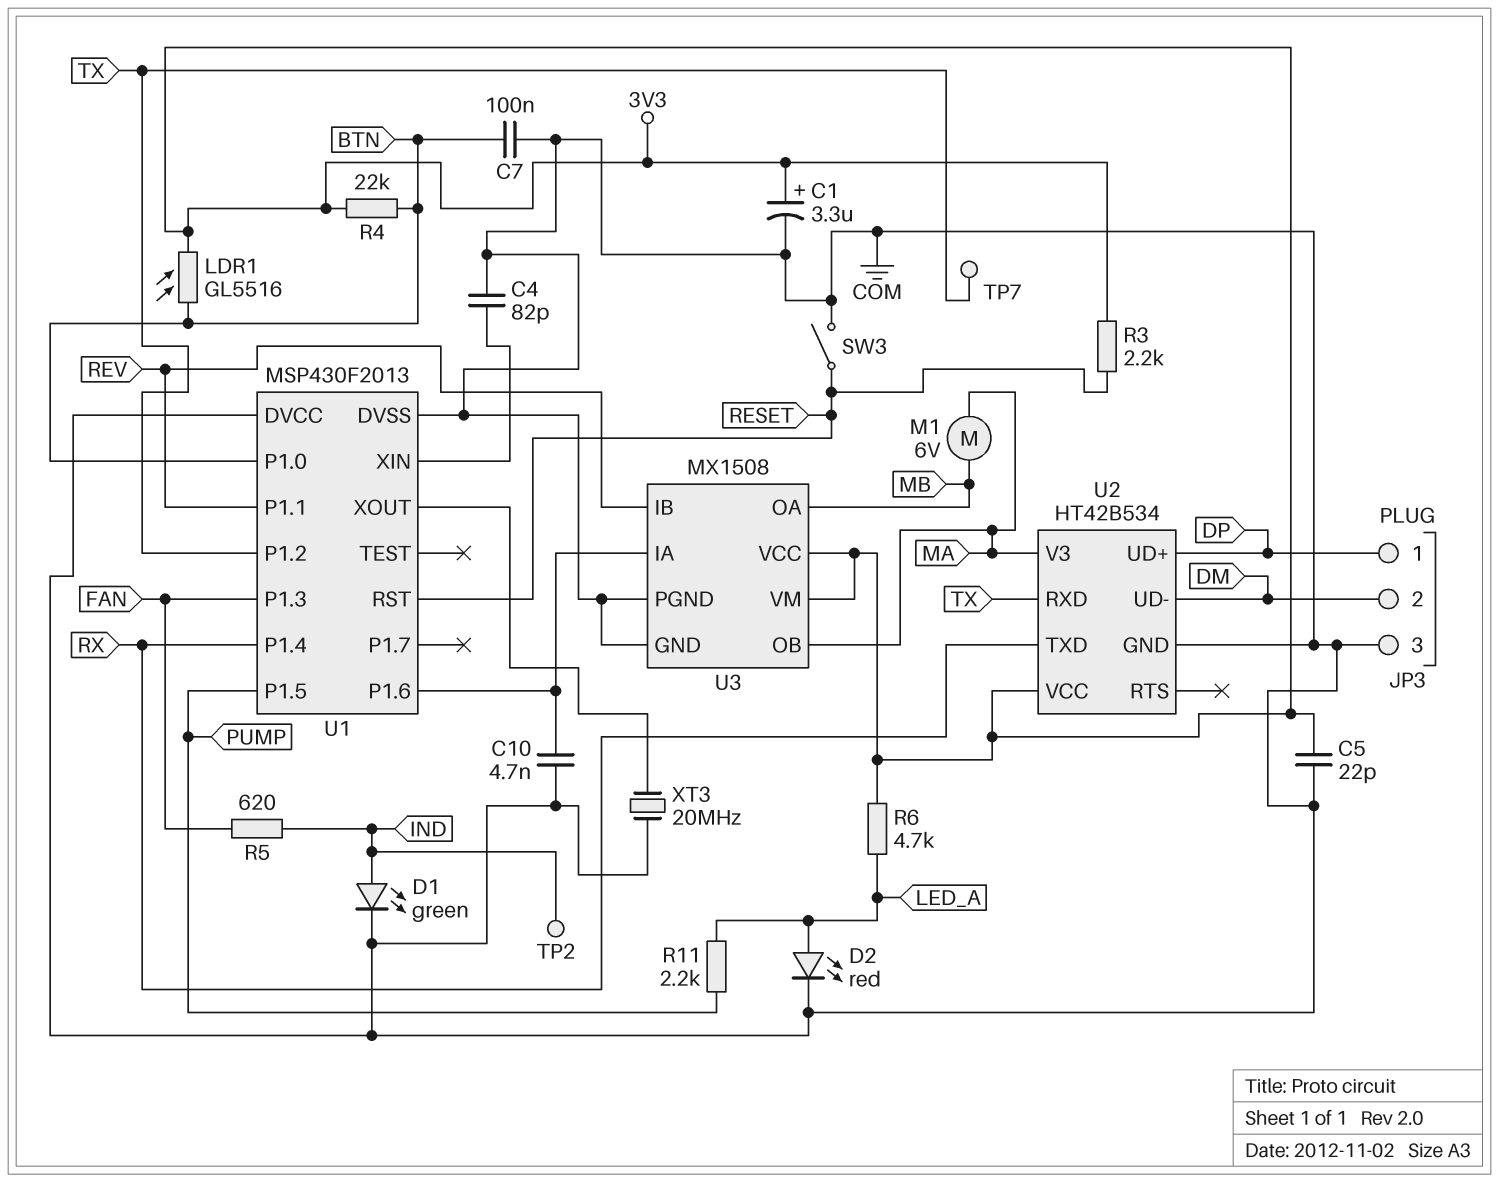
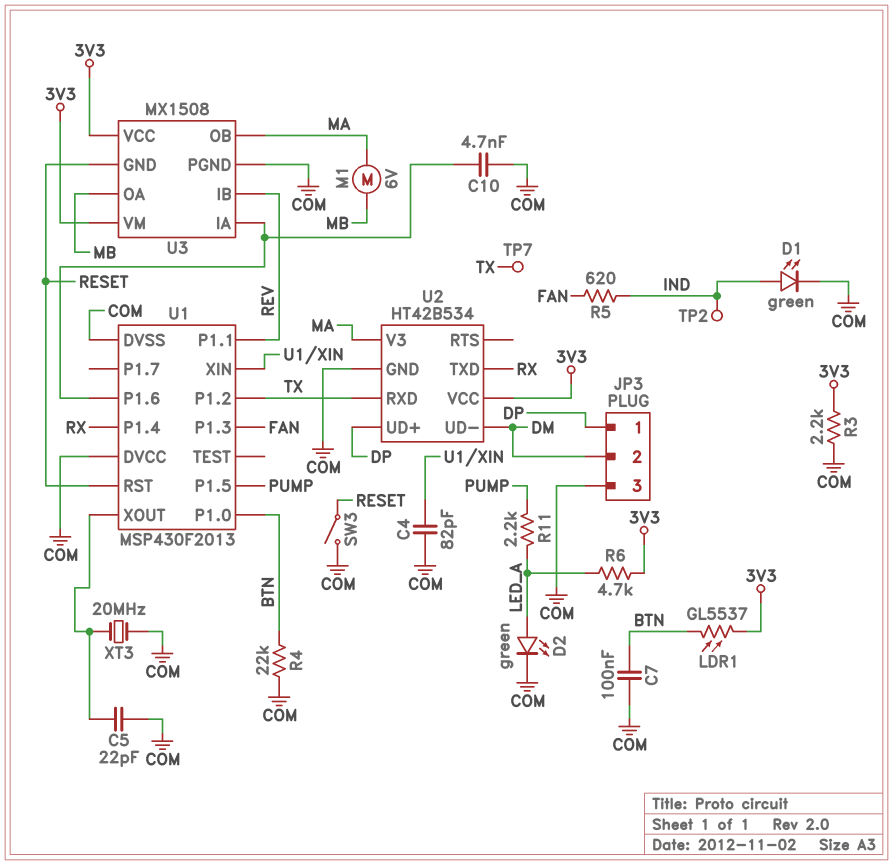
C1: 3.3uF (plus 3V3, minus COM) -> none
C5: 22pF (3V3, COM) -> 22pF (COM, U1/XOUT)
D2: LED red (A LED_A, K COM) -> LED green (A LED_A, K COM)
LDR1: GL5516 (3V3, BTN) -> GL5537 (3V3, BTN)
R3: 2.2k (3V3, RESET) -> 2.2k (3V3, COM)
R4: 22k (3V3, BTN) -> 22k (BTN, COM)
U3 pin GND: COM -> RESET

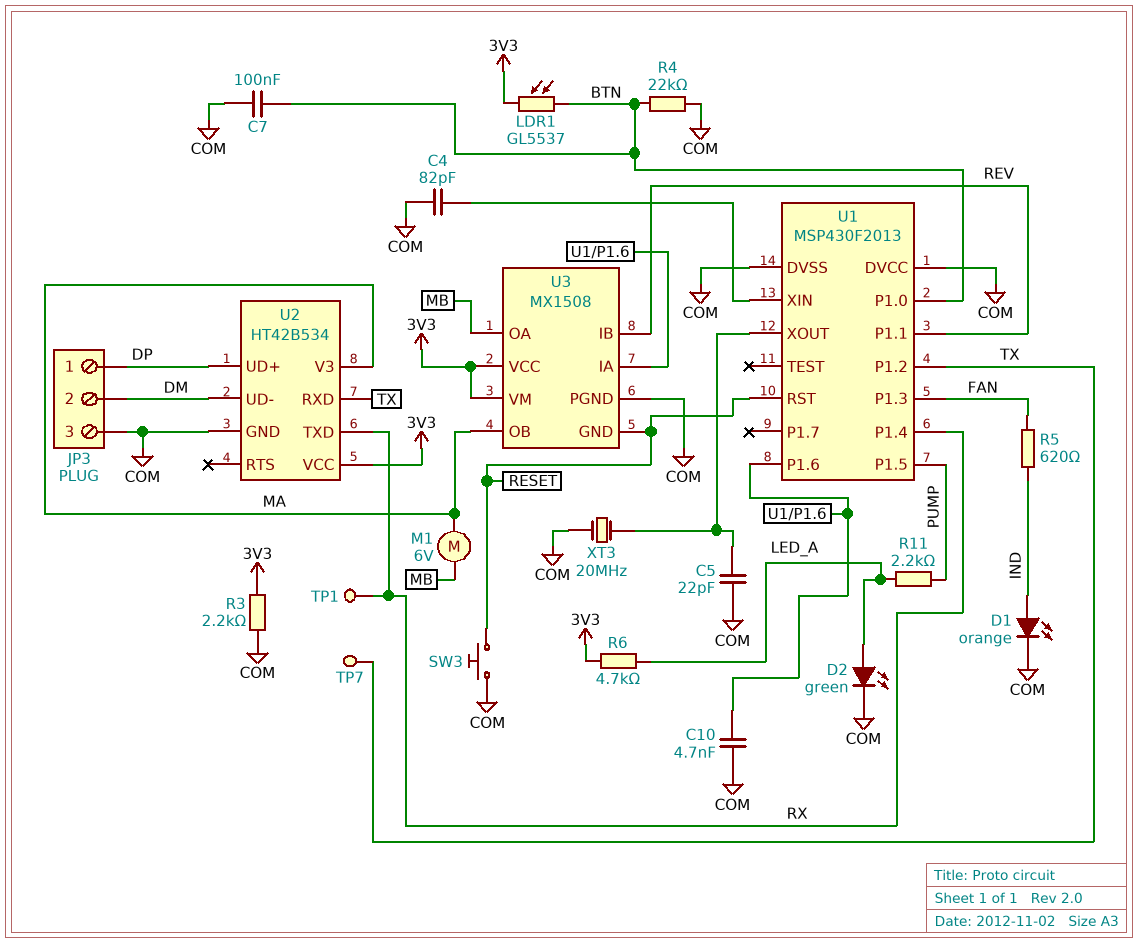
D1: LED green (A IND, K COM) -> LED orange (A IND, K COM)
SW3: switch (COM, RESET) -> button (COM, RESET)
TP1: none -> test point (RX)
TP2: test point (IND) -> none

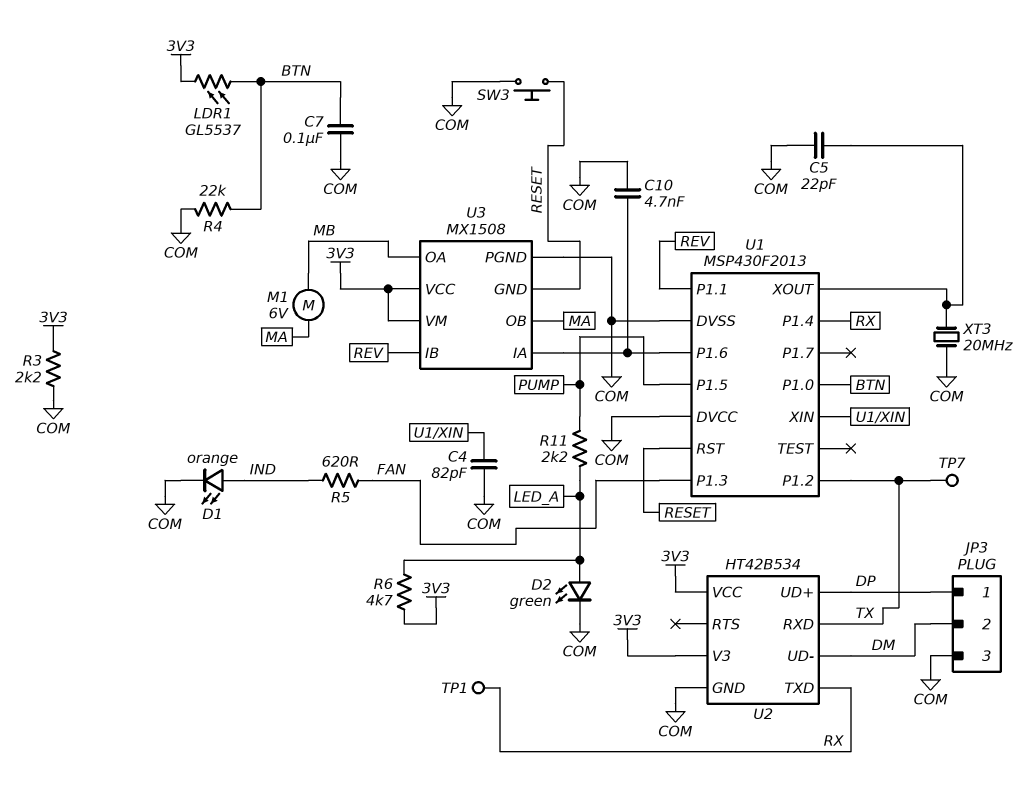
U2 pin V3: MA -> 3V3

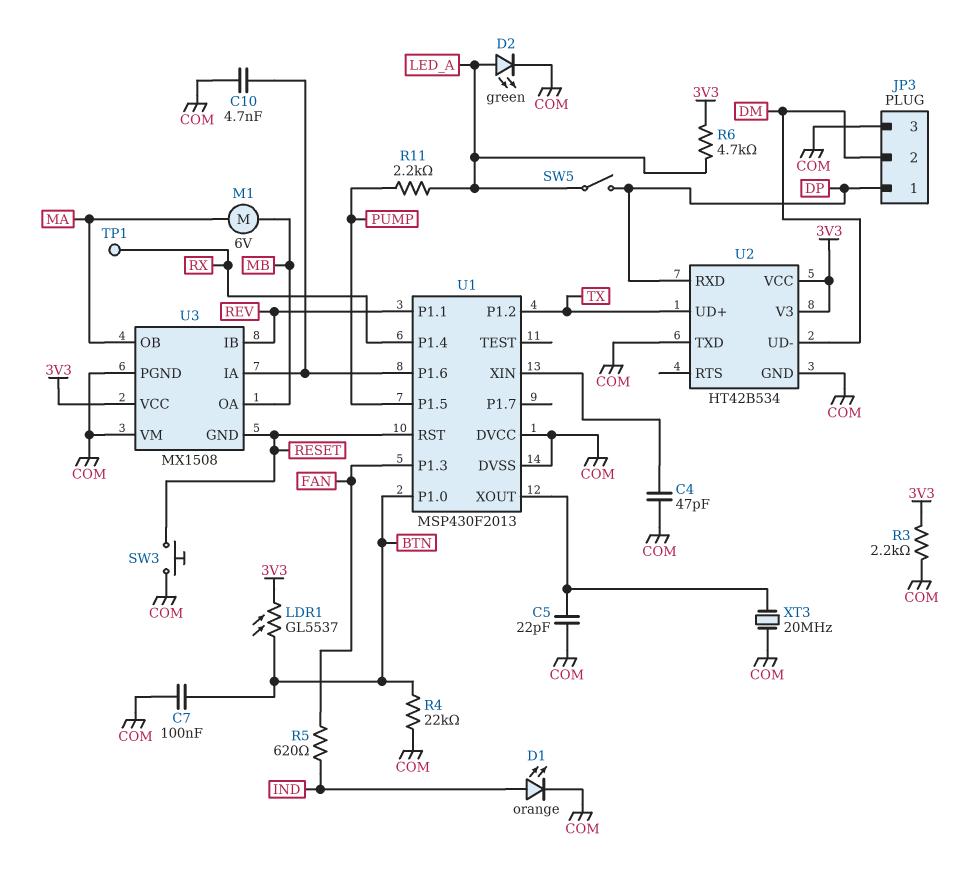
C4: 82pF (COM, U1/XIN) -> 47pF (COM, U1/XIN)
SW5: none -> switch (DP, LED_A)
TP7: test point (TX) -> none
U2 pin RXD: TX -> DP
U2 pin TXD: RX -> COM
U2 pin UD+: DP -> TX
U3 pin VM: 3V3 -> COM

